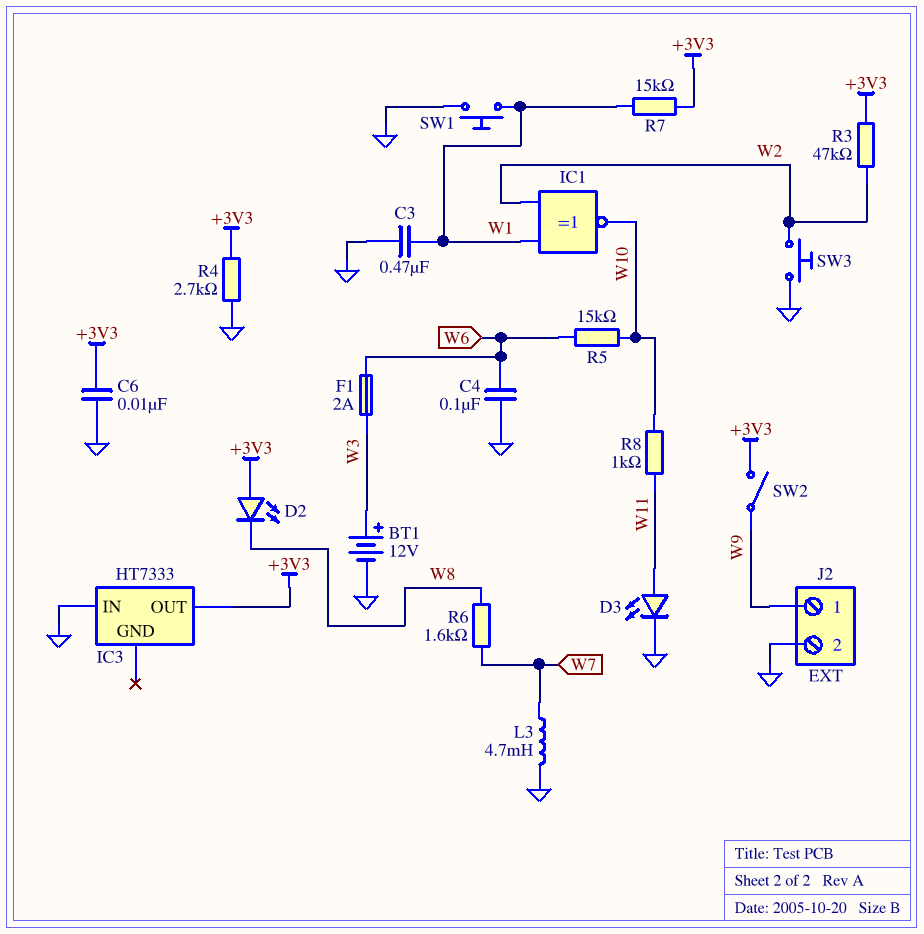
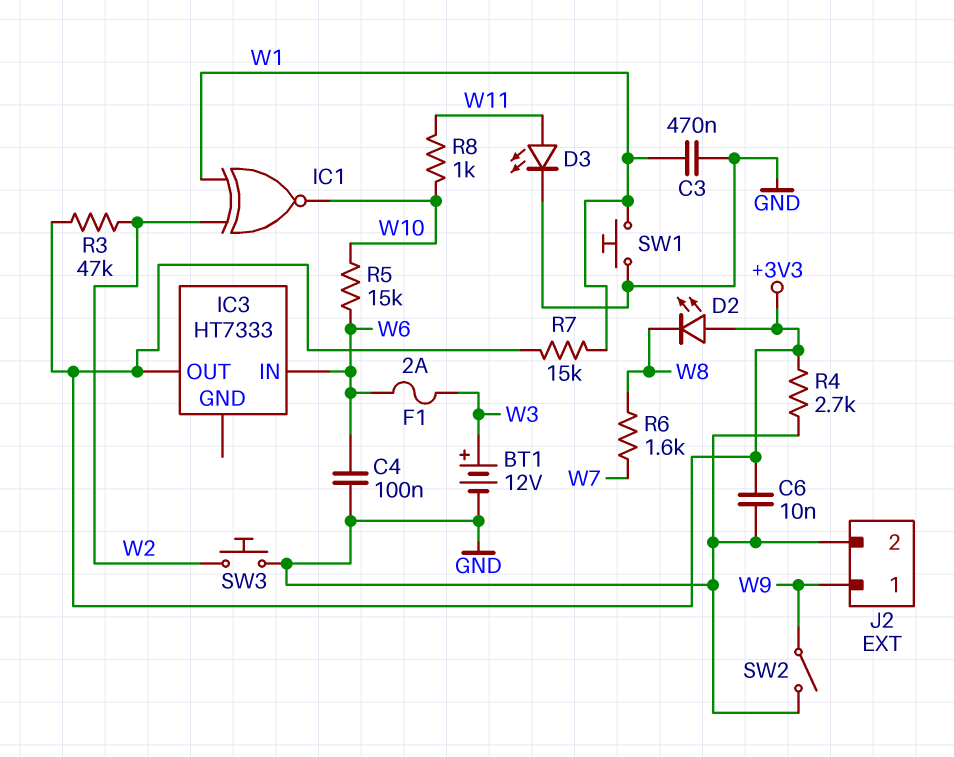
IC3 pin IN: GND -> W6
L3: 4.7mH (GND, W7) -> none
SW2: switch (+3V3, W9) -> switch (GND, W9)

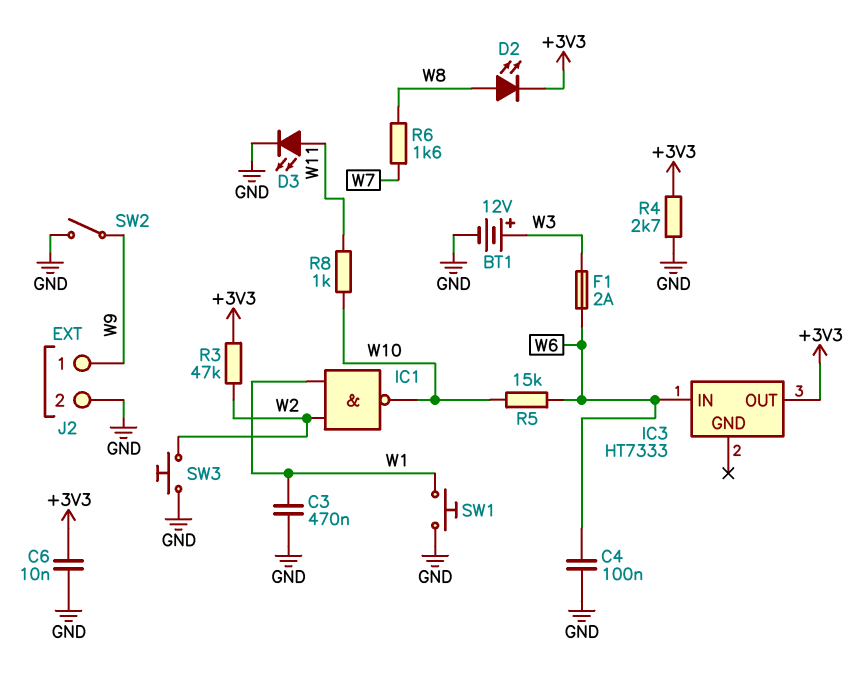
D2: LED (A +3V3, K W8) -> LED (A W8, K +3V3)
IC1: XNOR (in W1, in W2, out W10) -> NAND (in W1, in W2, out W10)
R7: 15k (+3V3, W1) -> none

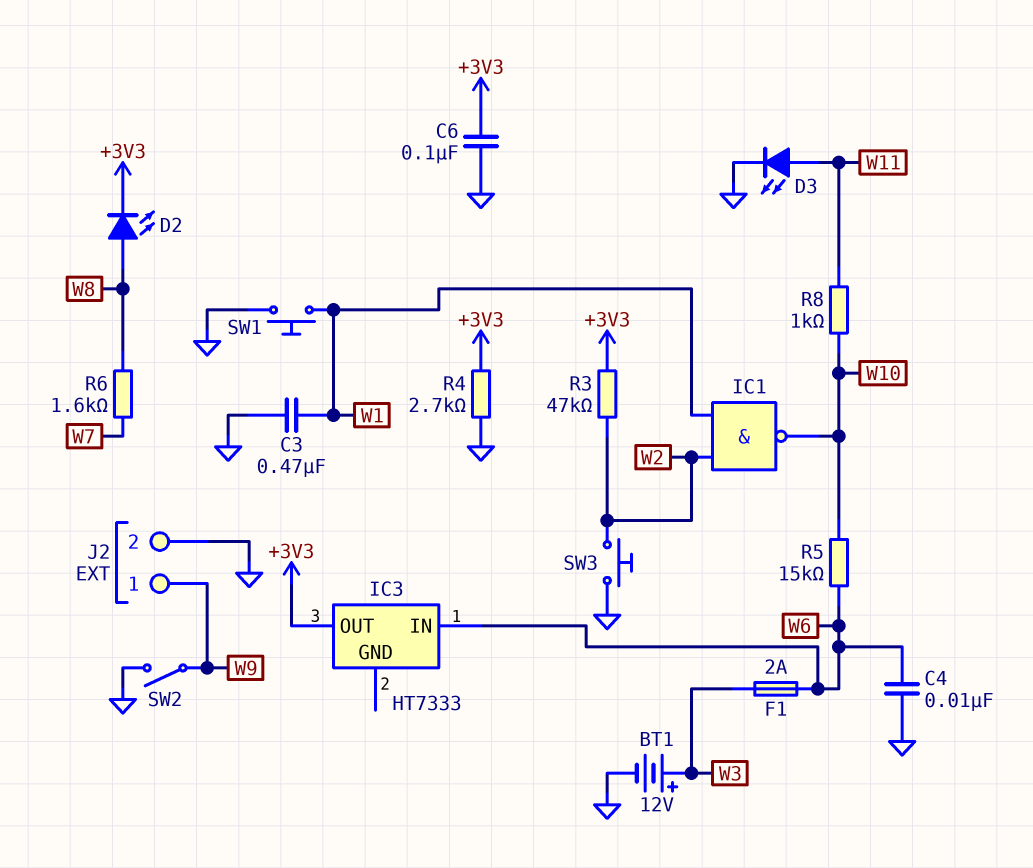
C4: 100nF (GND, W6) -> 10nF (GND, W6)
C6: 10nF (+3V3, GND) -> 100nF (+3V3, GND)

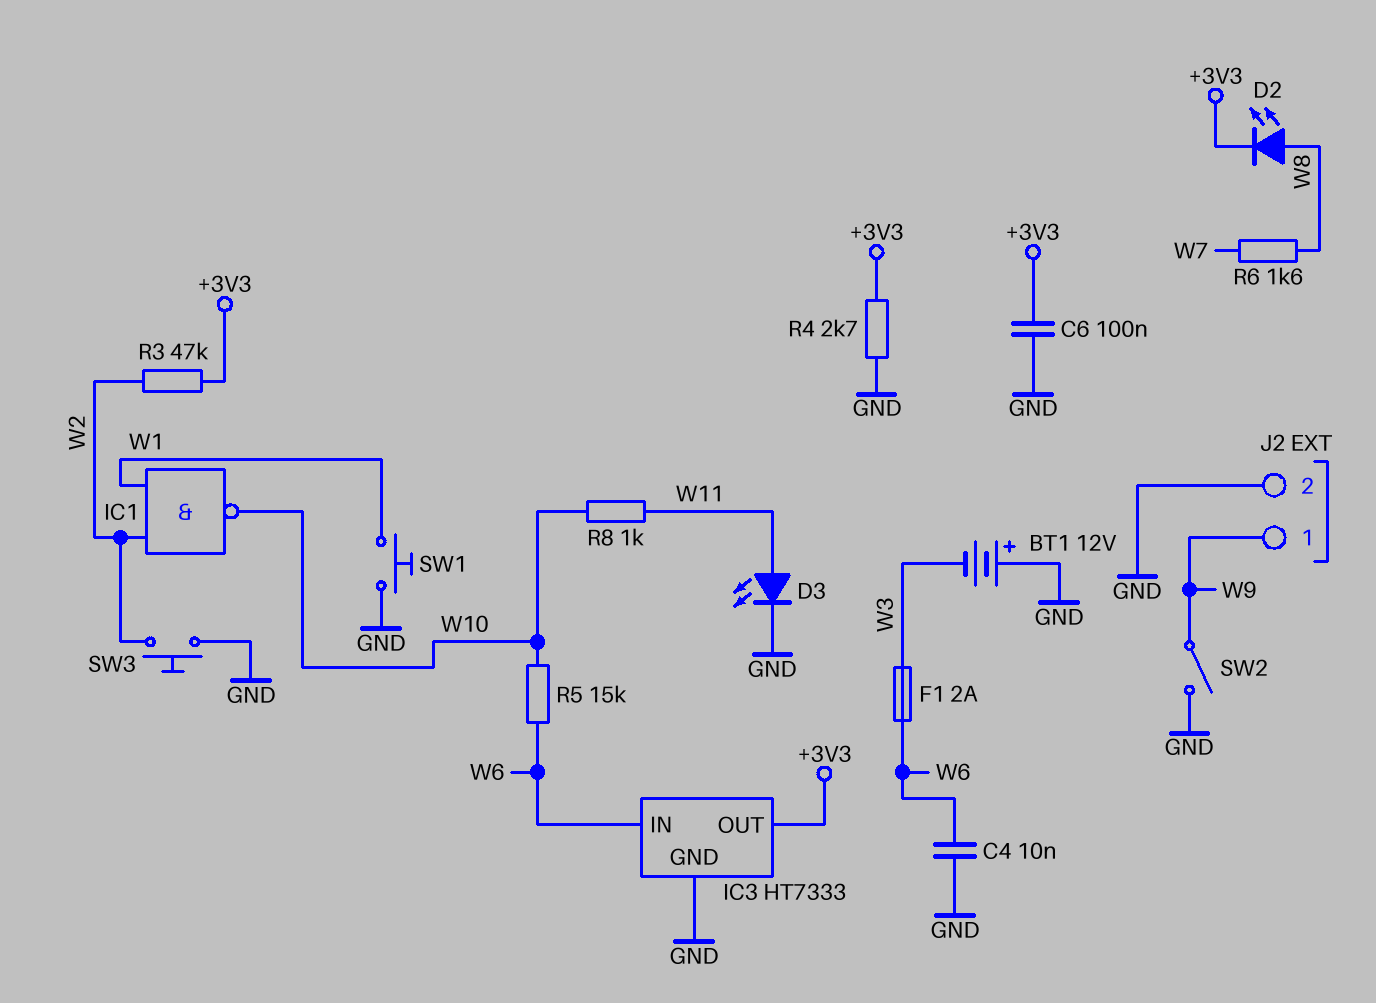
BT1: 12V (plus W3, minus GND) -> 12V (plus GND, minus W3)
C3: 470nF (GND, W1) -> none
IC3 pin GND: none -> GND

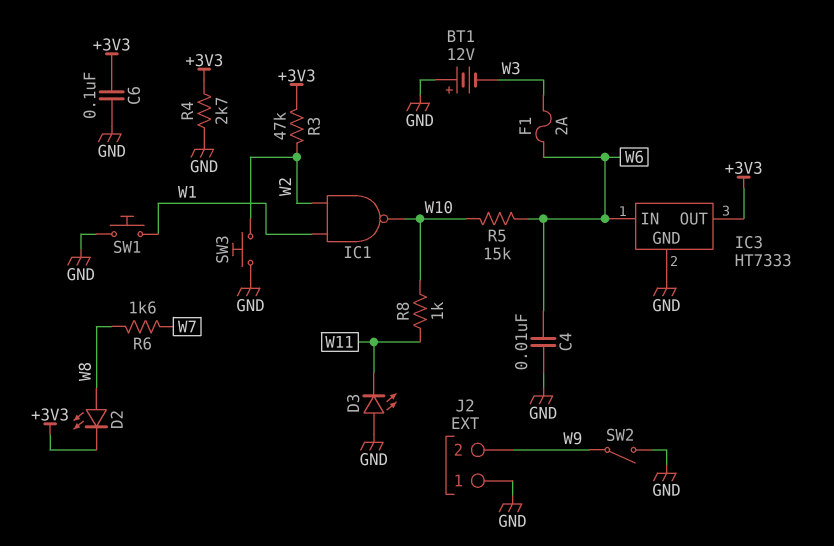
D3: LED (A W11, K GND) -> LED (A GND, K W11)
J2 pin 1: W9 -> GND
J2 pin 2: GND -> W9

